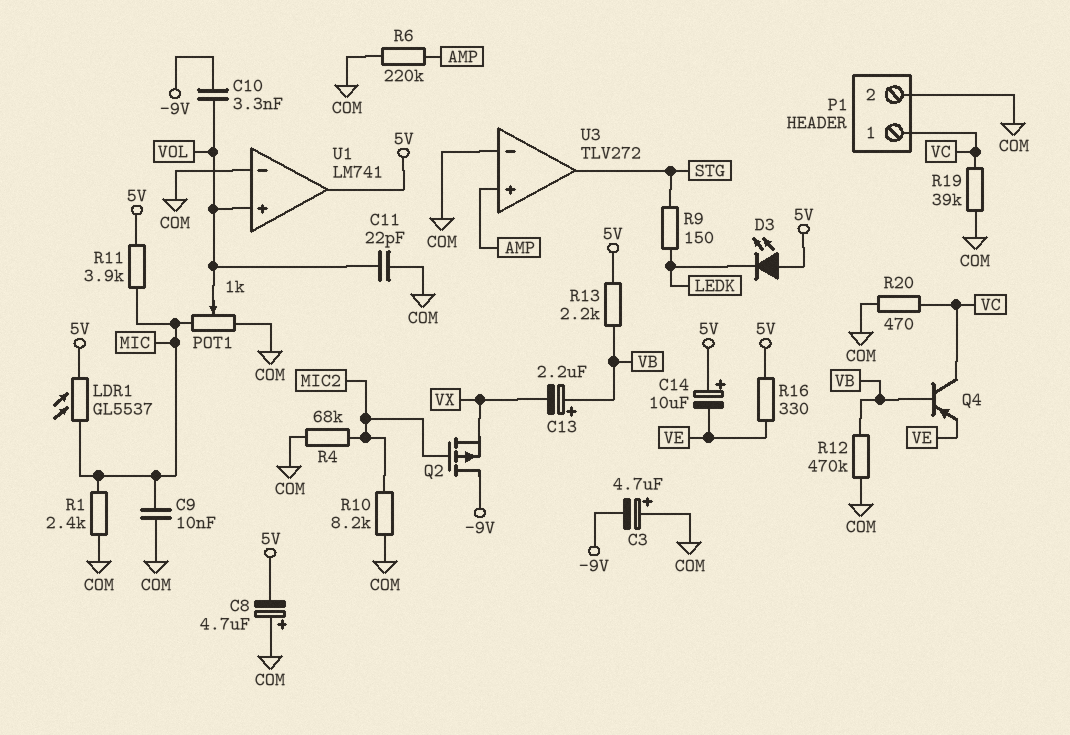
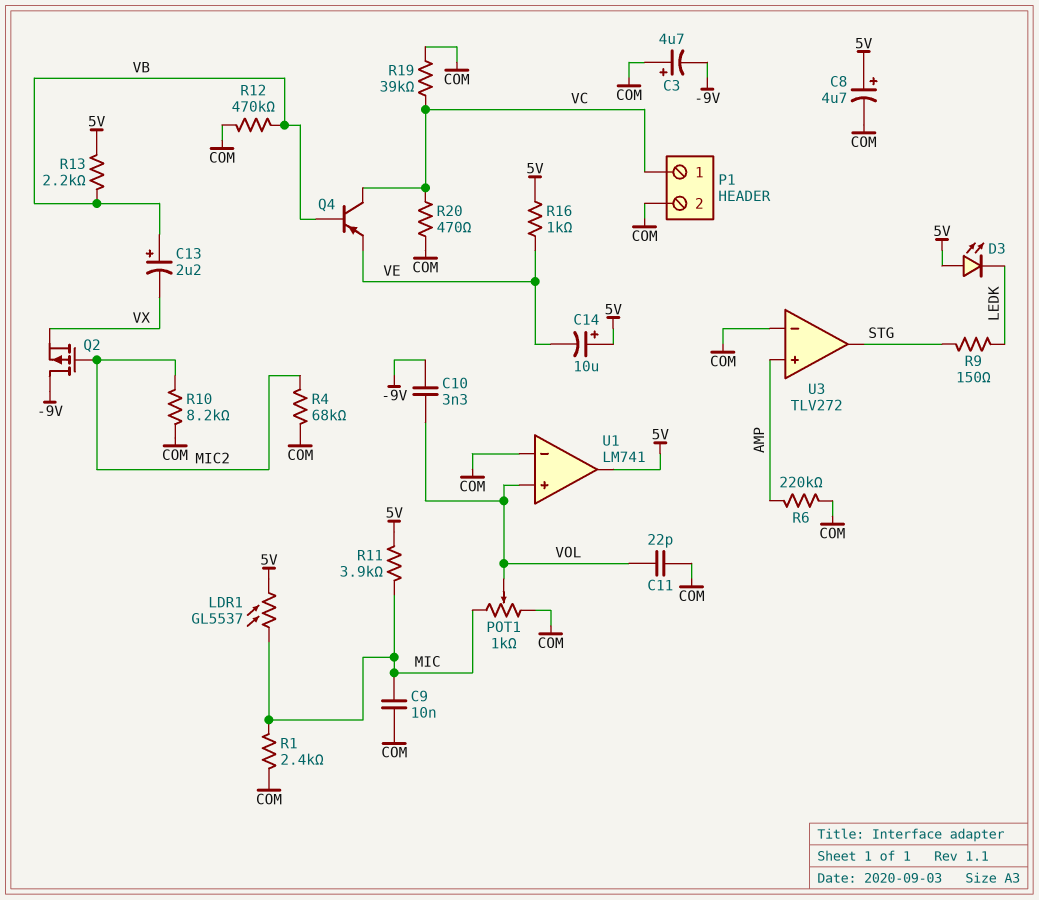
C8: 4.7uF (plus COM, minus 5V) -> 4.7uF (plus 5V, minus COM)
R16: 330 (5V, VE) -> 1k (5V, VE)

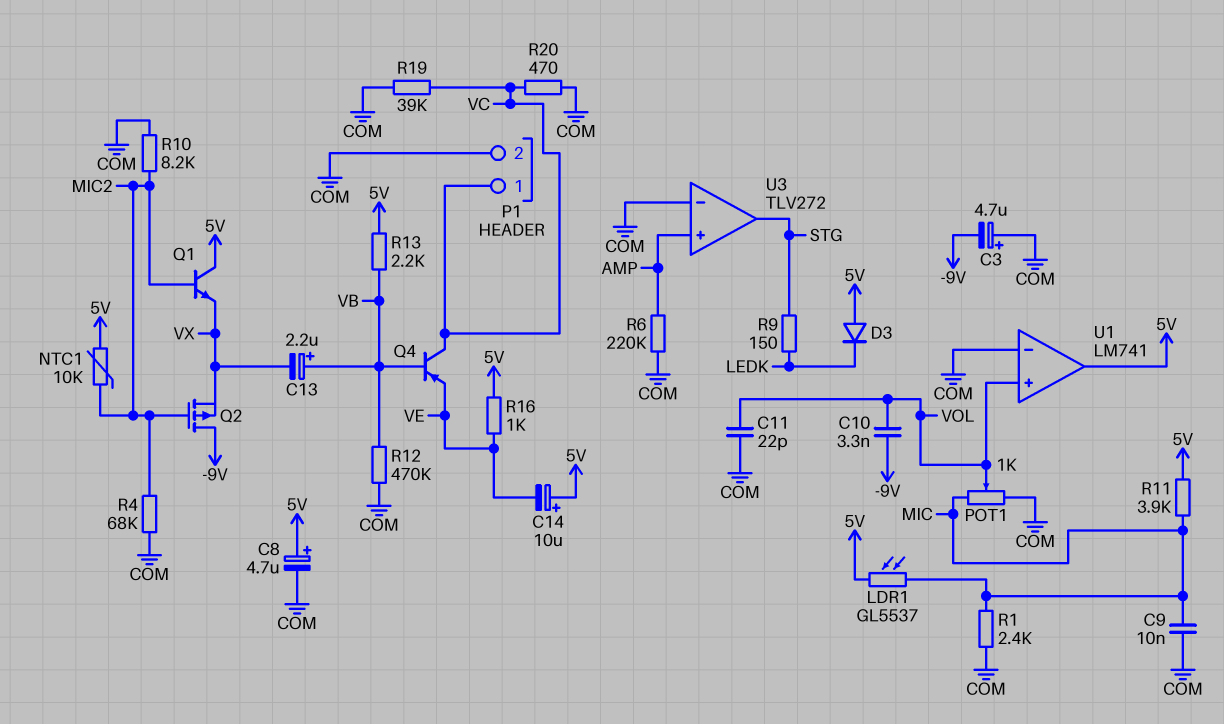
D3: LED (A 5V, K LEDK) -> diode (A 5V, K LEDK)
NTC1: none -> 10k (5V, MIC2)
Q1: none -> NPN (B MIC2, C 5V, E VX)

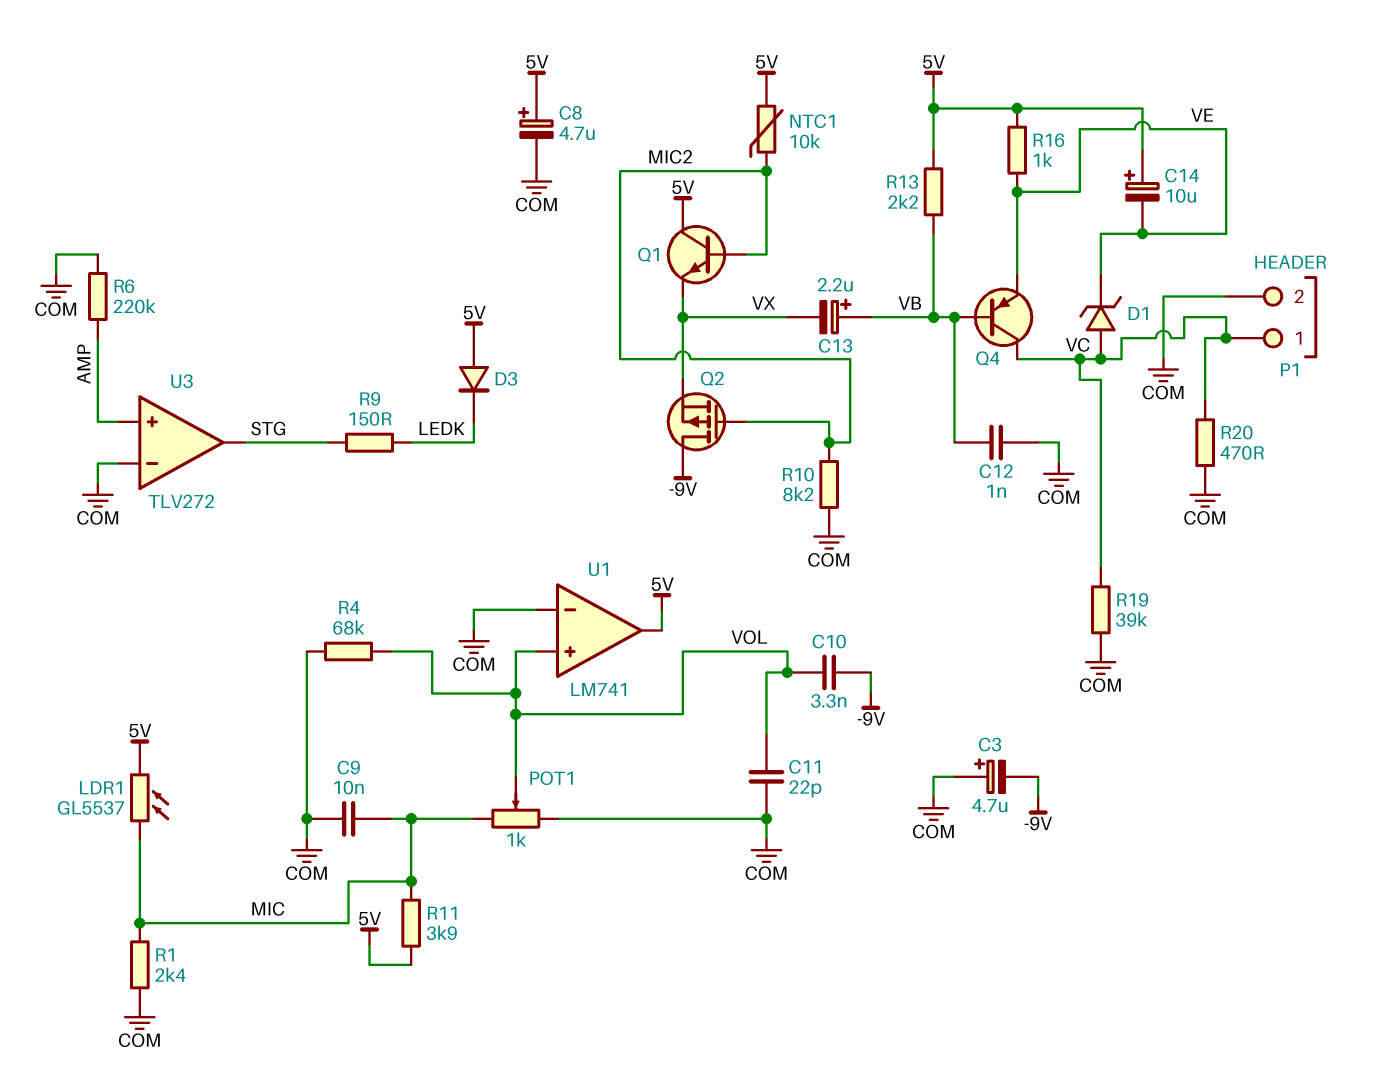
C12: none -> 1nF (COM, VB)
D1: none -> zener (A VC, K VE)
R4: 68k (COM, MIC2) -> 68k (COM, VOL)
R12: 470k (COM, VB) -> none

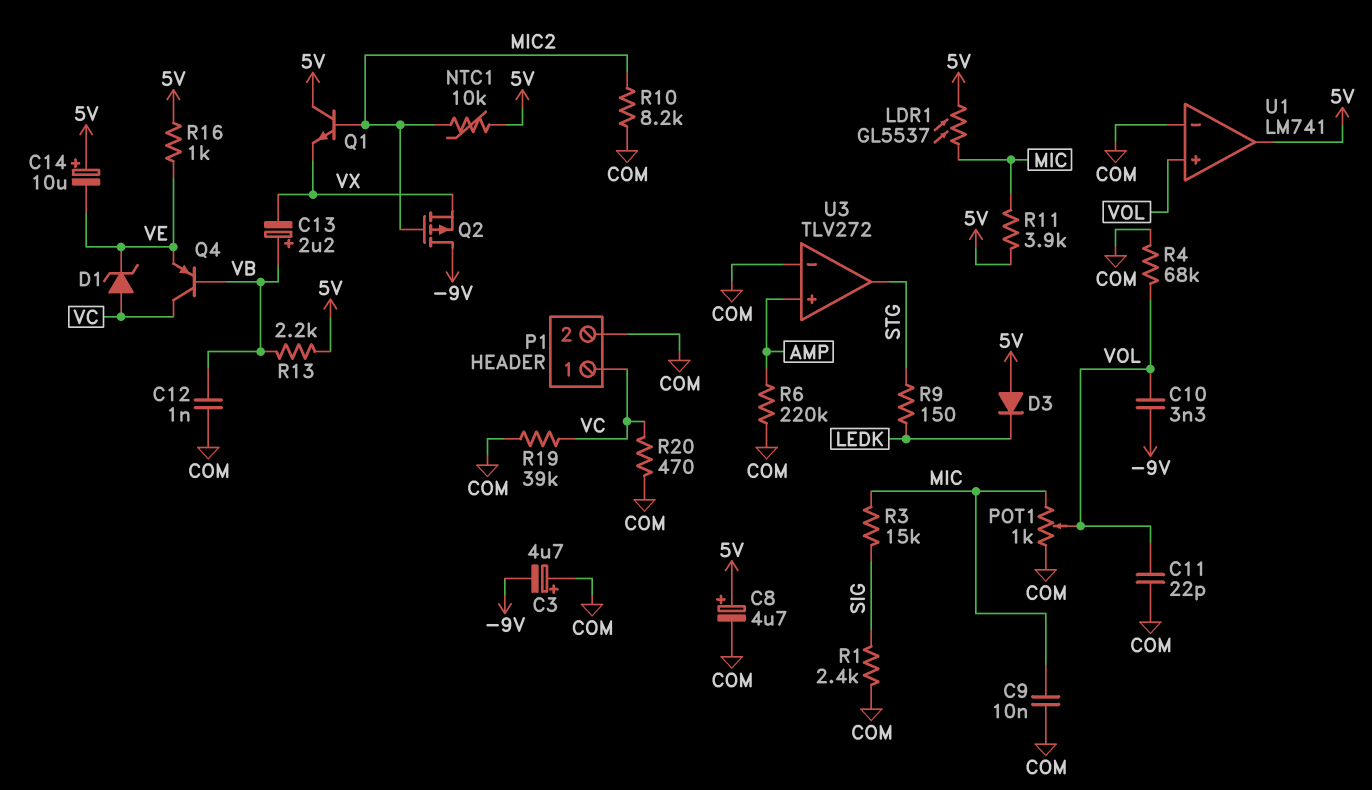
R1: 2.4k (COM, MIC) -> 2.4k (COM, SIG)
R3: none -> 15k (MIC, SIG)

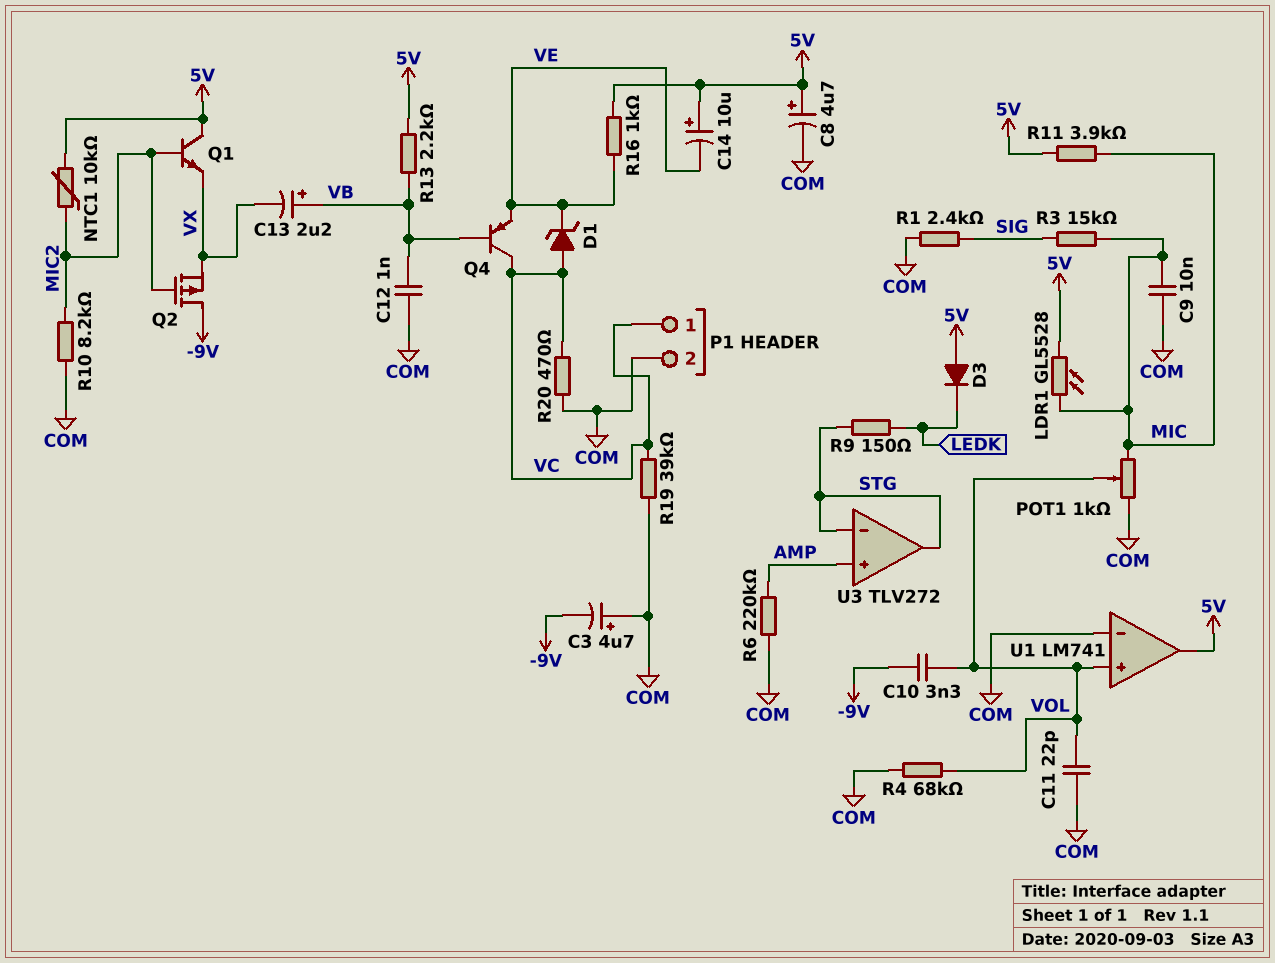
LDR1: GL5537 (5V, MIC) -> GL5528 (5V, MIC)
U3 pin in-: COM -> STG

